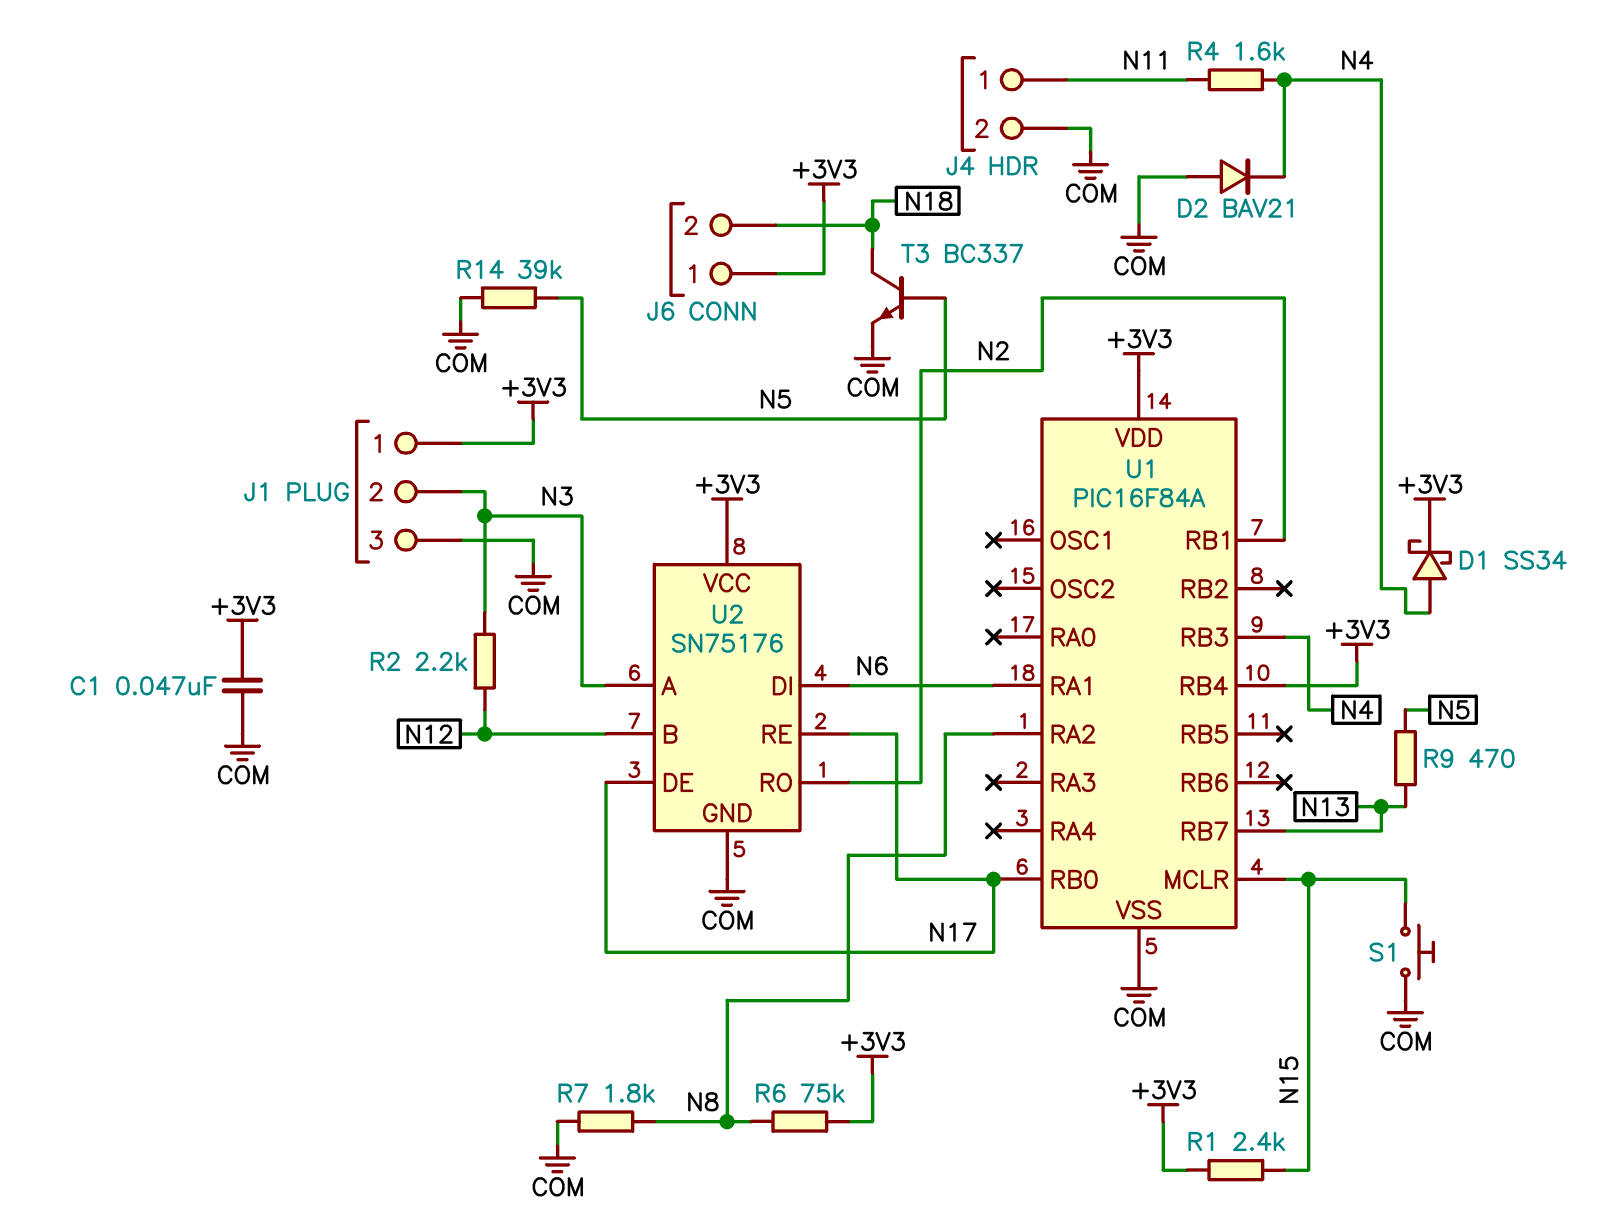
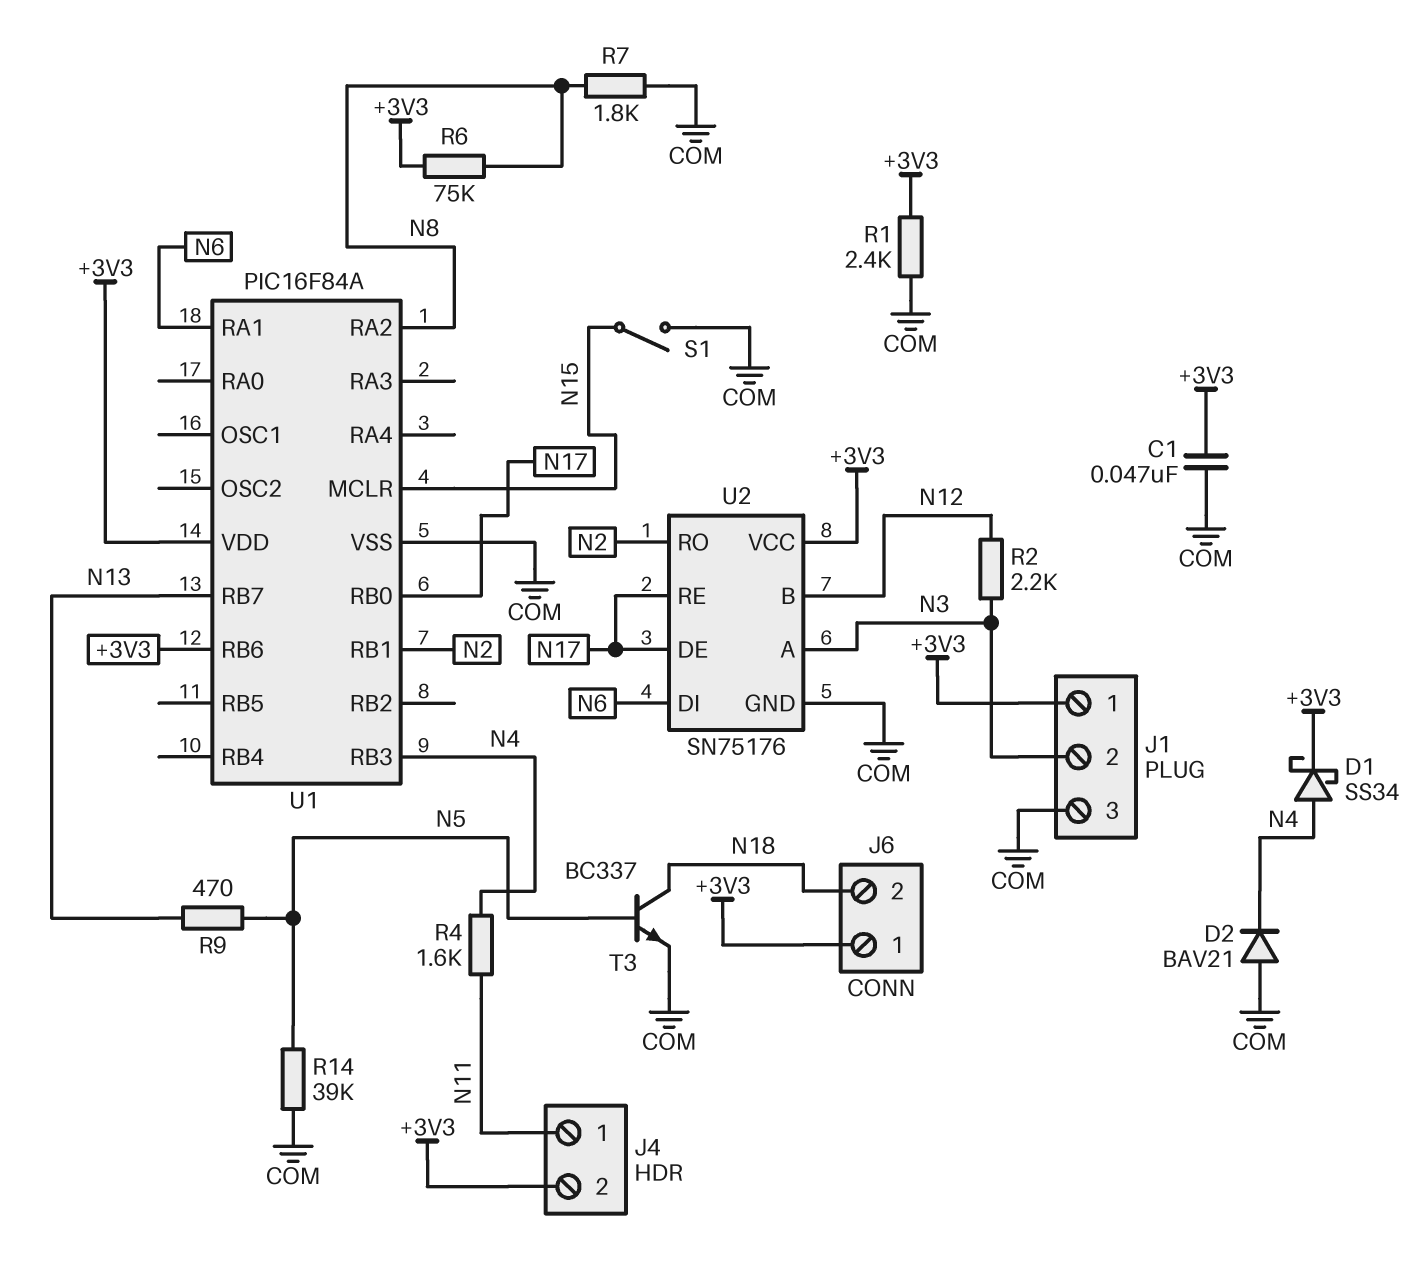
J4 pin 2: COM -> +3V3
R1: 2.4k (+3V3, N15) -> 2.4k (+3V3, COM)
S1: button (COM, N15) -> switch (COM, N15)
U1 pin RB4: +3V3 -> none
U1 pin RB6: none -> +3V3

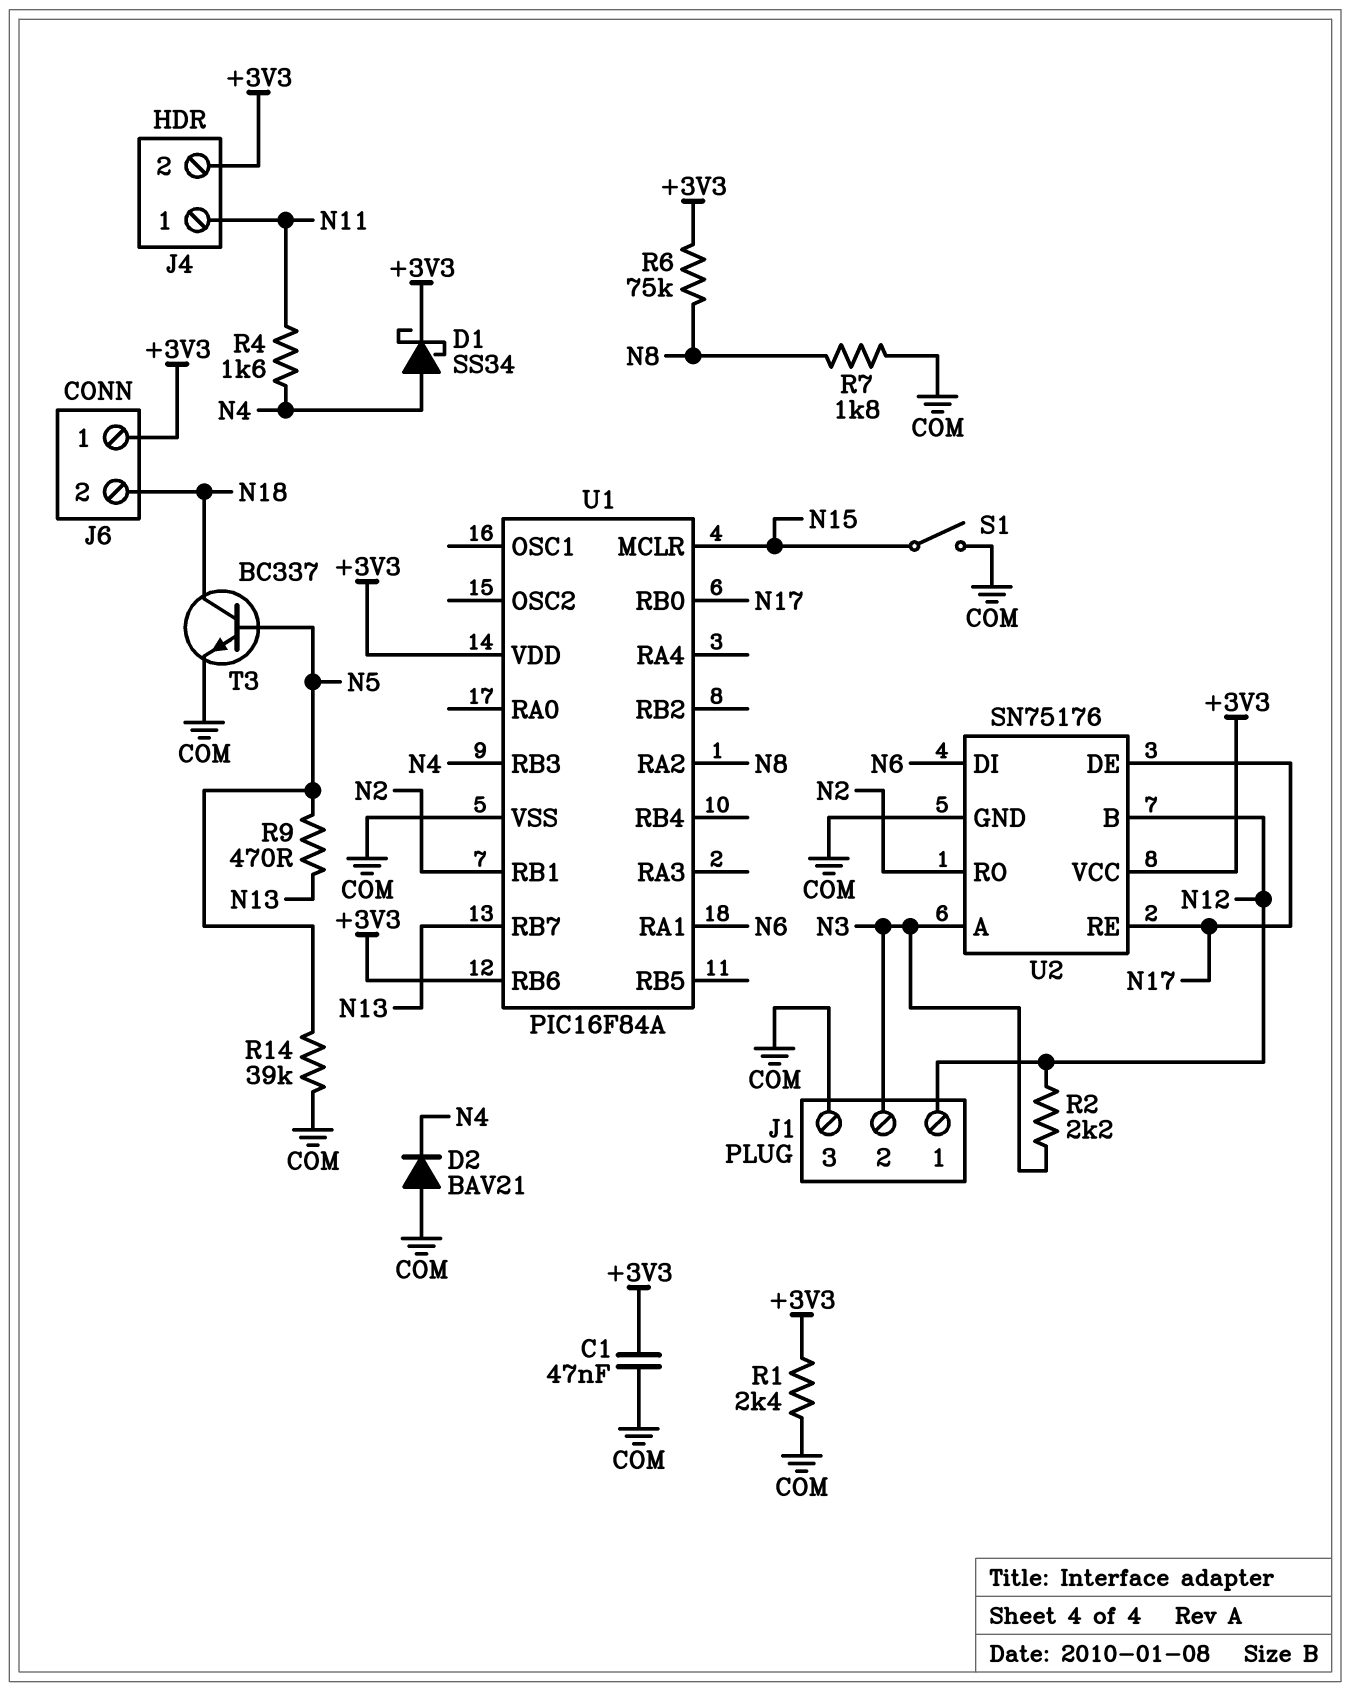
J1 pin 1: +3V3 -> N12

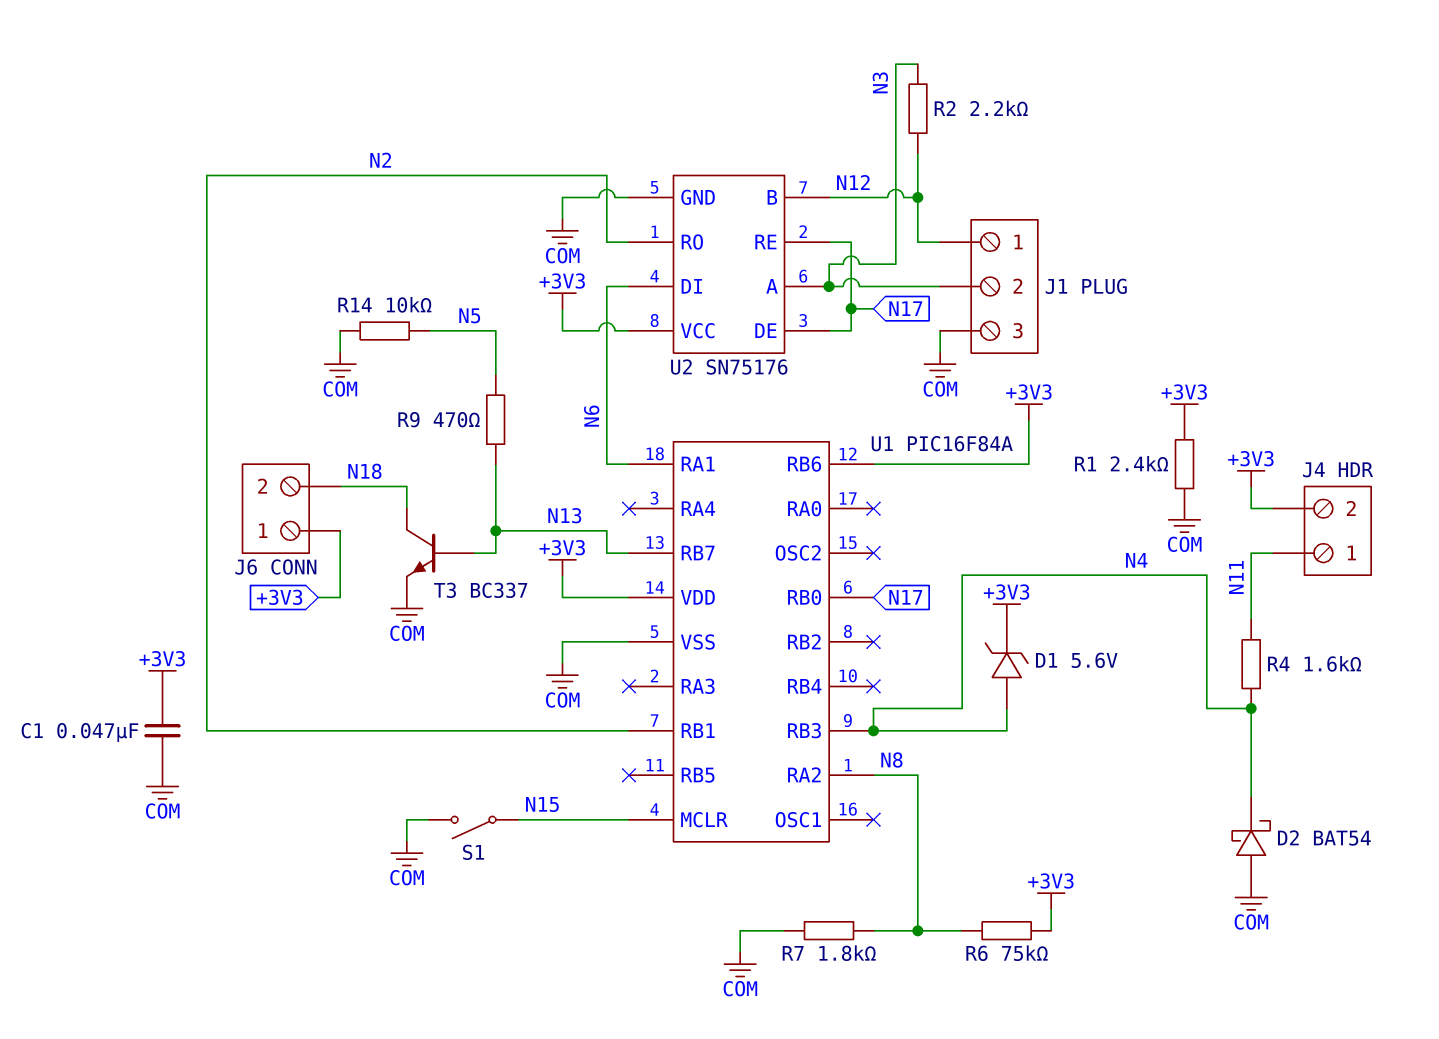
D1: schottky SS34 (A N4, K +3V3) -> zener 5.6V (A N4, K +3V3)
D2: diode BAV21 (A COM, K N4) -> schottky BAT54 (A COM, K N4)
R14: 39k (COM, N5) -> 10k (COM, N5)
T3: NPN BC337 (B N5, C N18, E COM) -> NPN BC337 (B N13, C N18, E COM)

